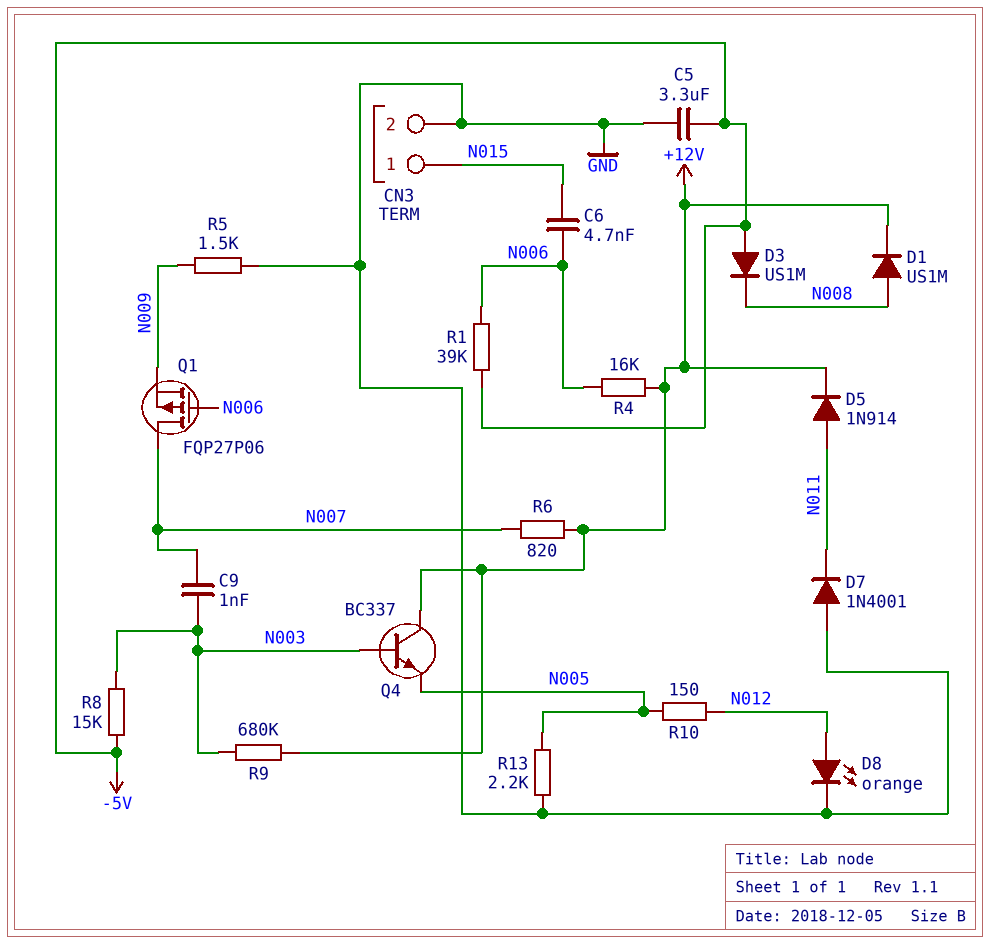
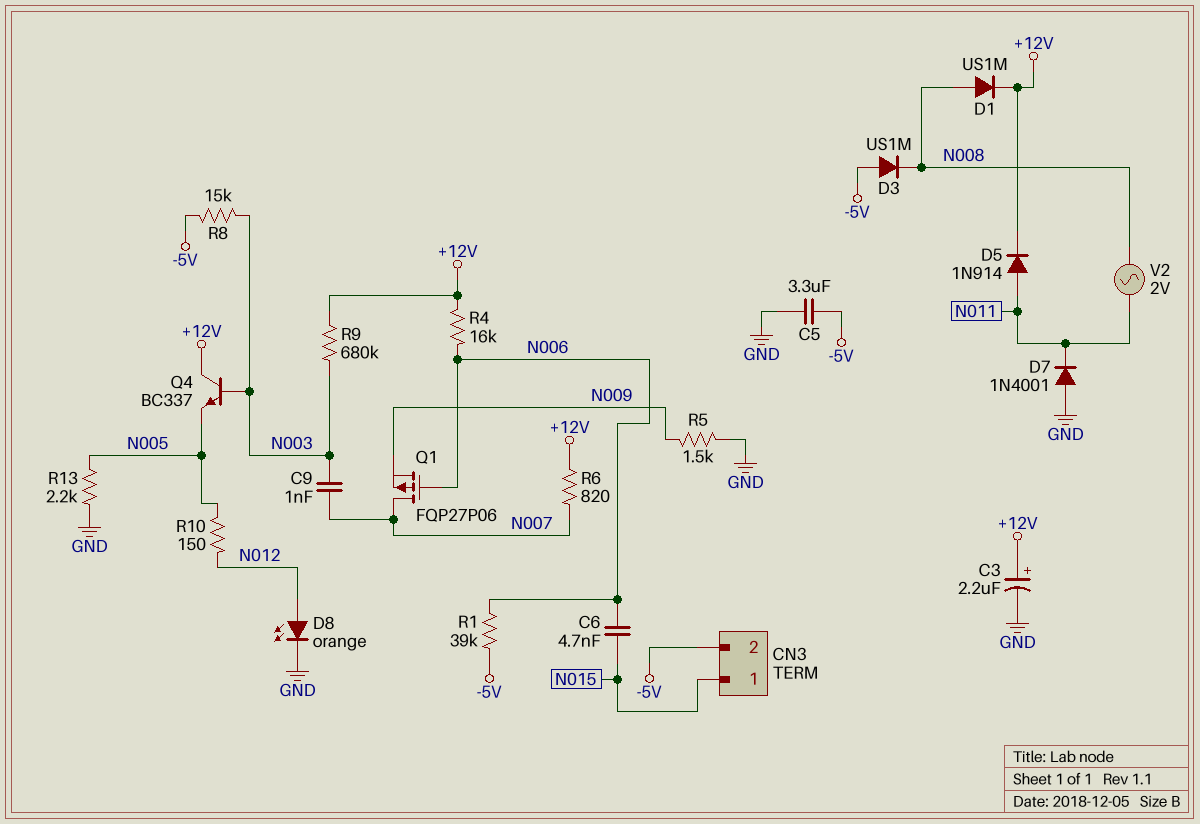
C3: none -> 2.2uF (plus +12V, minus GND)
CN3 pin 2: GND -> -5V
V2: none -> AC 2V (N008, N011)

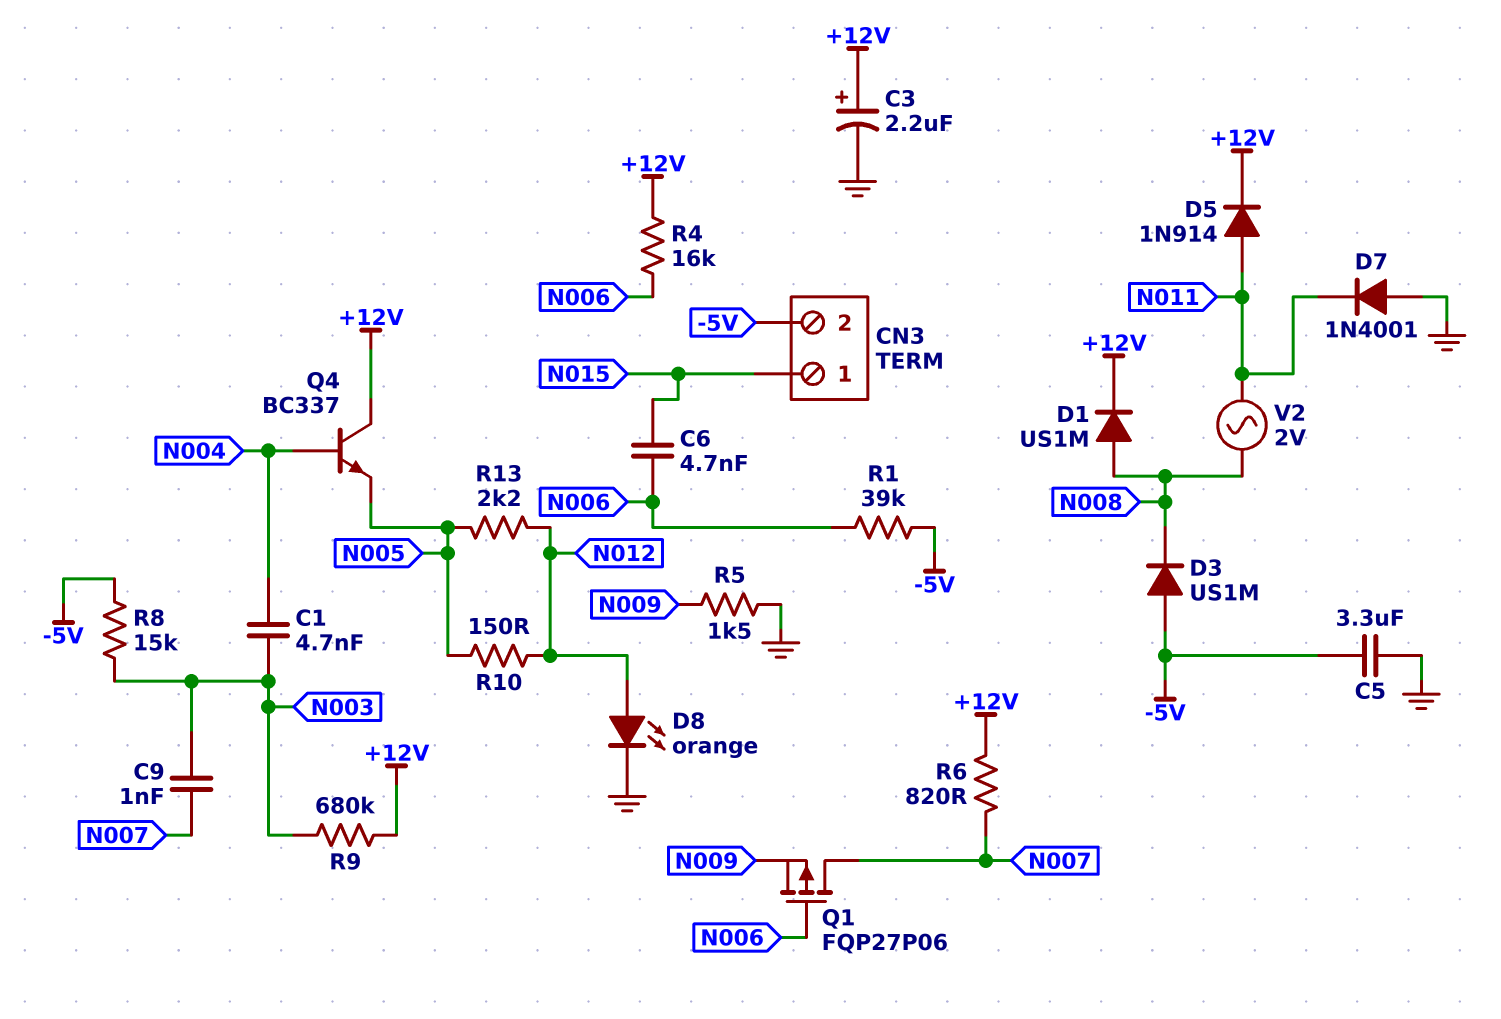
C1: none -> 4.7nF (N003, N004)
Q4: NPN BC337 (B N003, C +12V, E N005) -> NPN BC337 (B N004, C +12V, E N005)
R13: 2.2k (GND, N005) -> 2.2k (N005, N012)

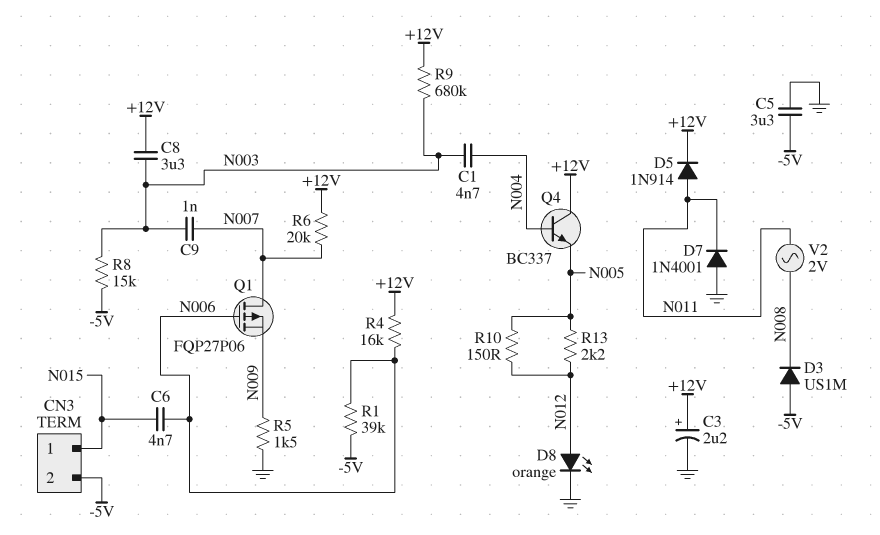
C8: none -> 3.3uF (+12V, N003)
D1: diode US1M (A N008, K +12V) -> none
R6: 820 (+12V, N007) -> 20k (+12V, N007)

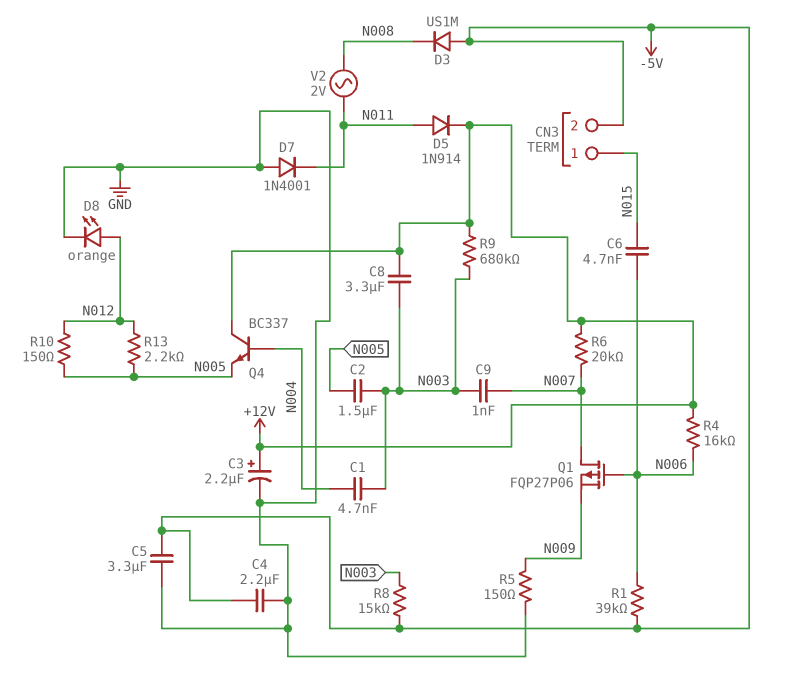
C2: none -> 1.5uF (N003, N005)
C4: none -> 2.2uF (-5V, GND)
R5: 1.5k (GND, N009) -> 150 (GND, N009)

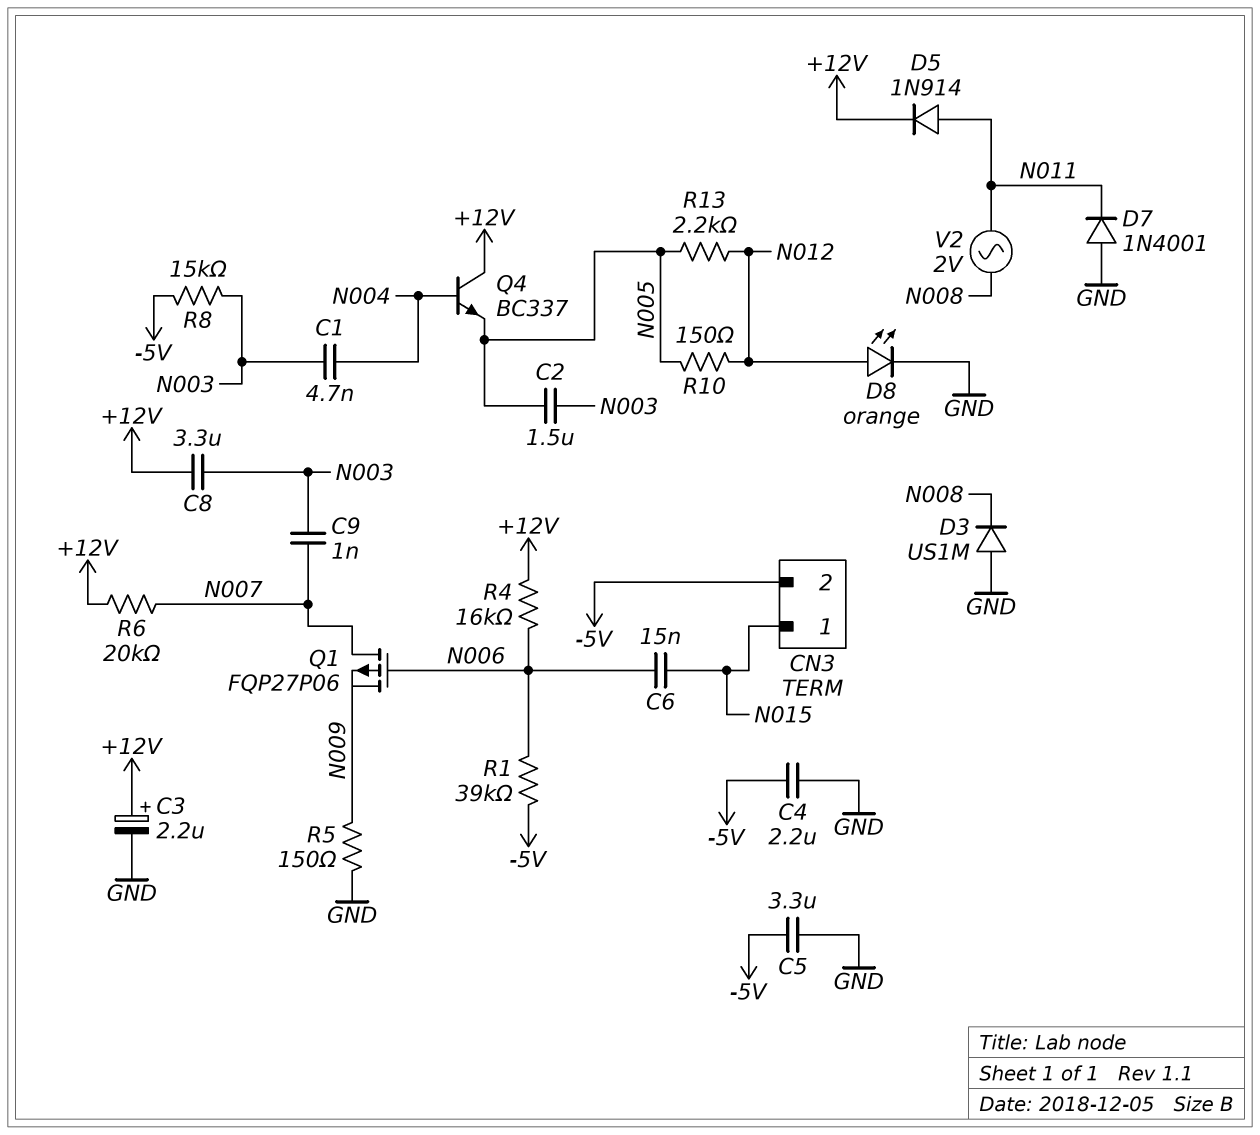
C6: 4.7nF (N006, N015) -> 15nF (N006, N015)
D3: diode US1M (A -5V, K N008) -> diode US1M (A GND, K N008)
R9: 680k (+12V, N003) -> none

